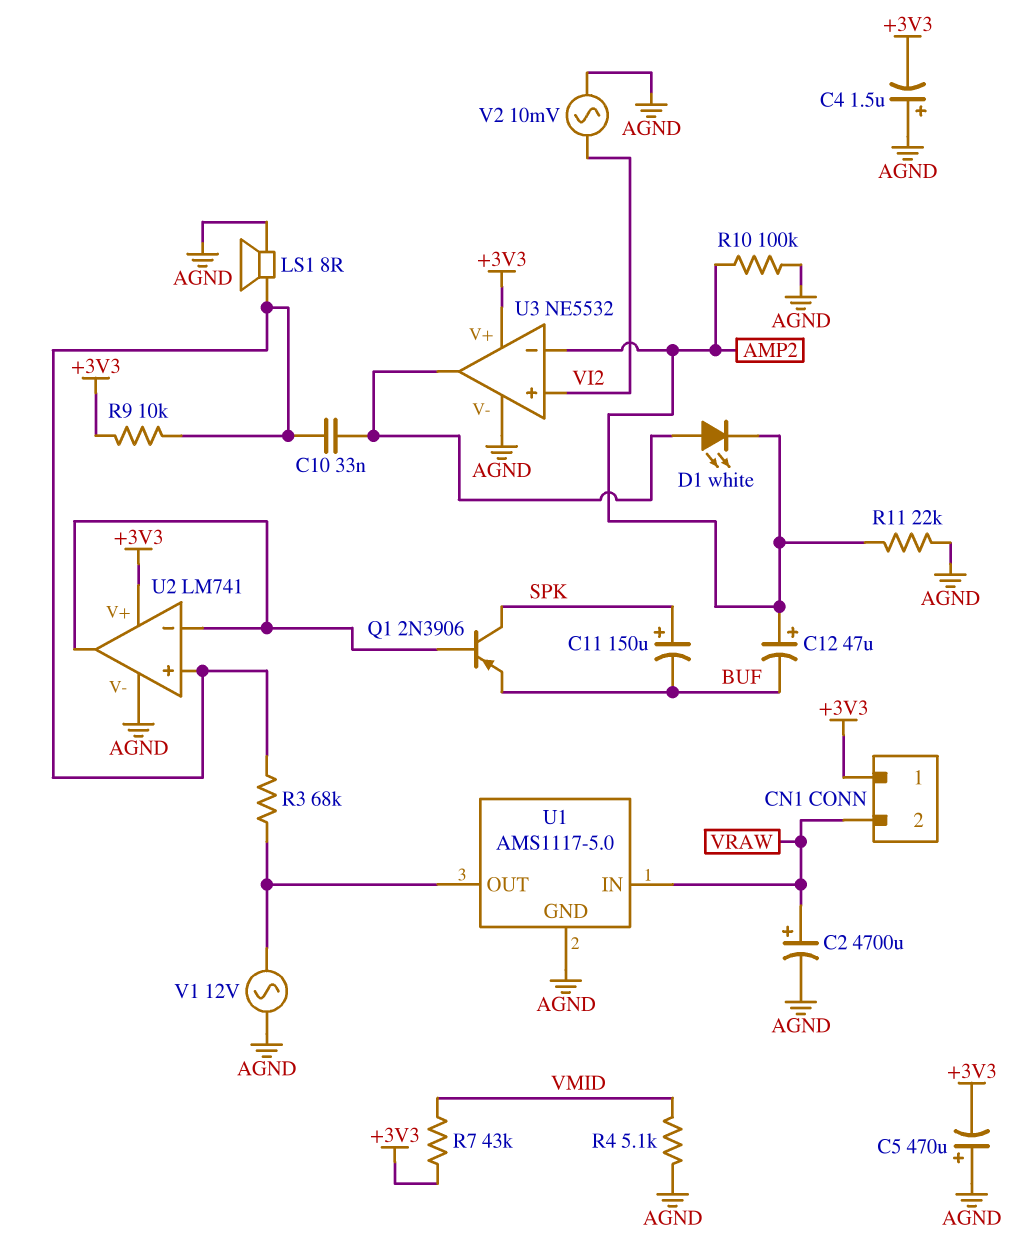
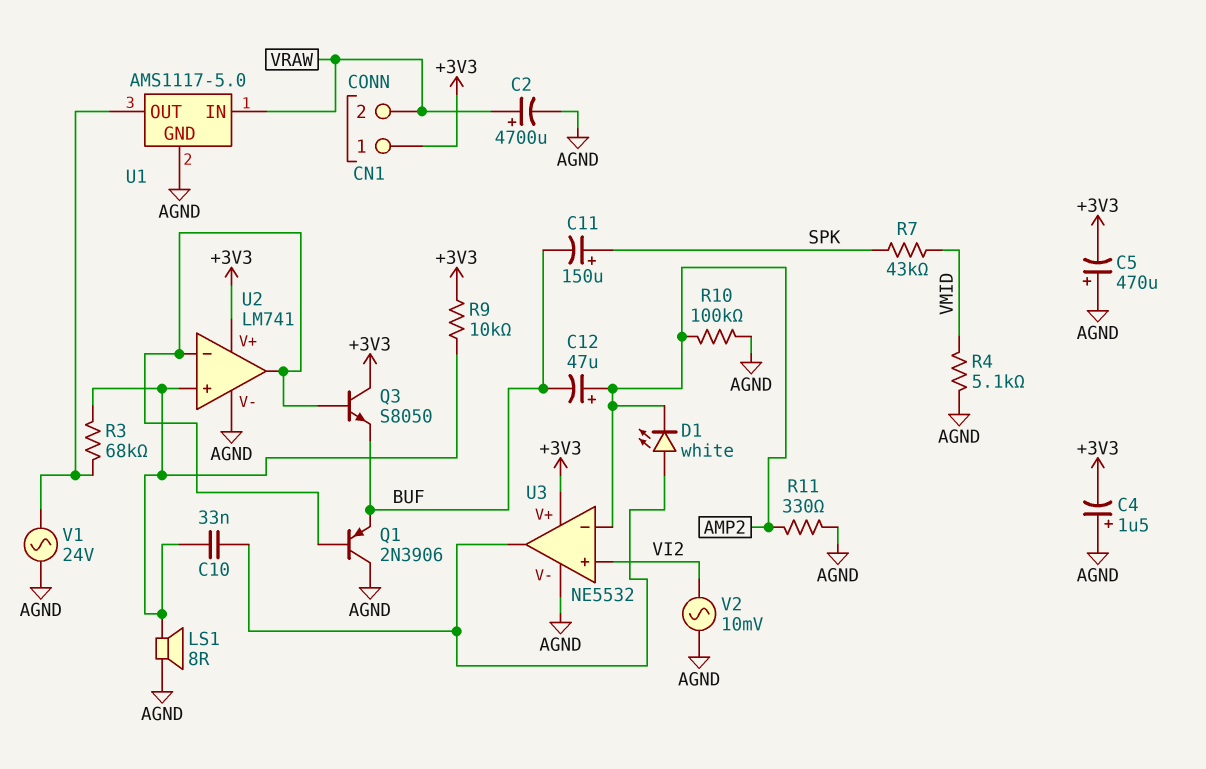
Q1: PNP 2N3906 (B U2/in-, C SPK, E BUF) -> PNP 2N3906 (B U2/in-, C AGND, E BUF)
Q3: none -> NPN S8050 (B U2/in-, C +3V3, E BUF)
R7: 43k (+3V3, VMID) -> 43k (SPK, VMID)
R11: 22k (AGND, AMP2) -> 330 (AGND, AMP2)
V1: AC 12V (AGND, U1/OUT) -> AC 24V (AGND, U1/OUT)

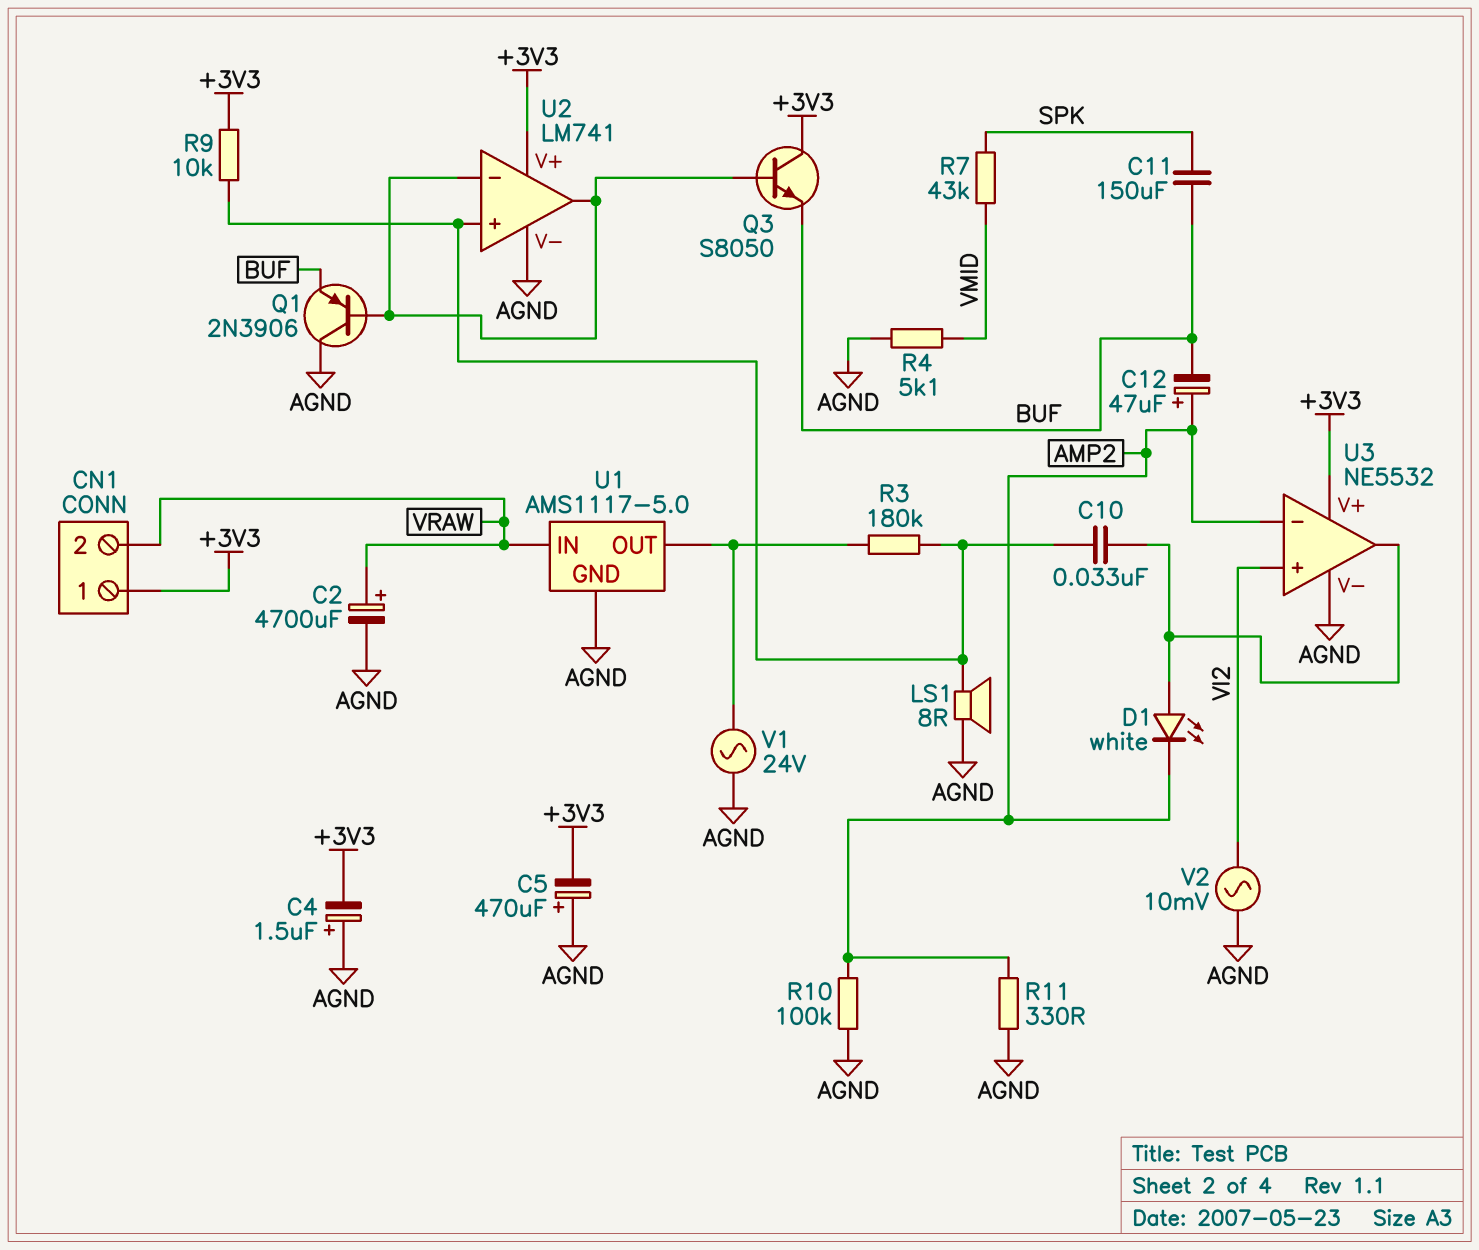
C11: 150uF (plus SPK, minus BUF) -> 150uF (BUF, SPK)
R3: 68k (U1/OUT, U2/in+) -> 180k (U1/OUT, U2/in+)

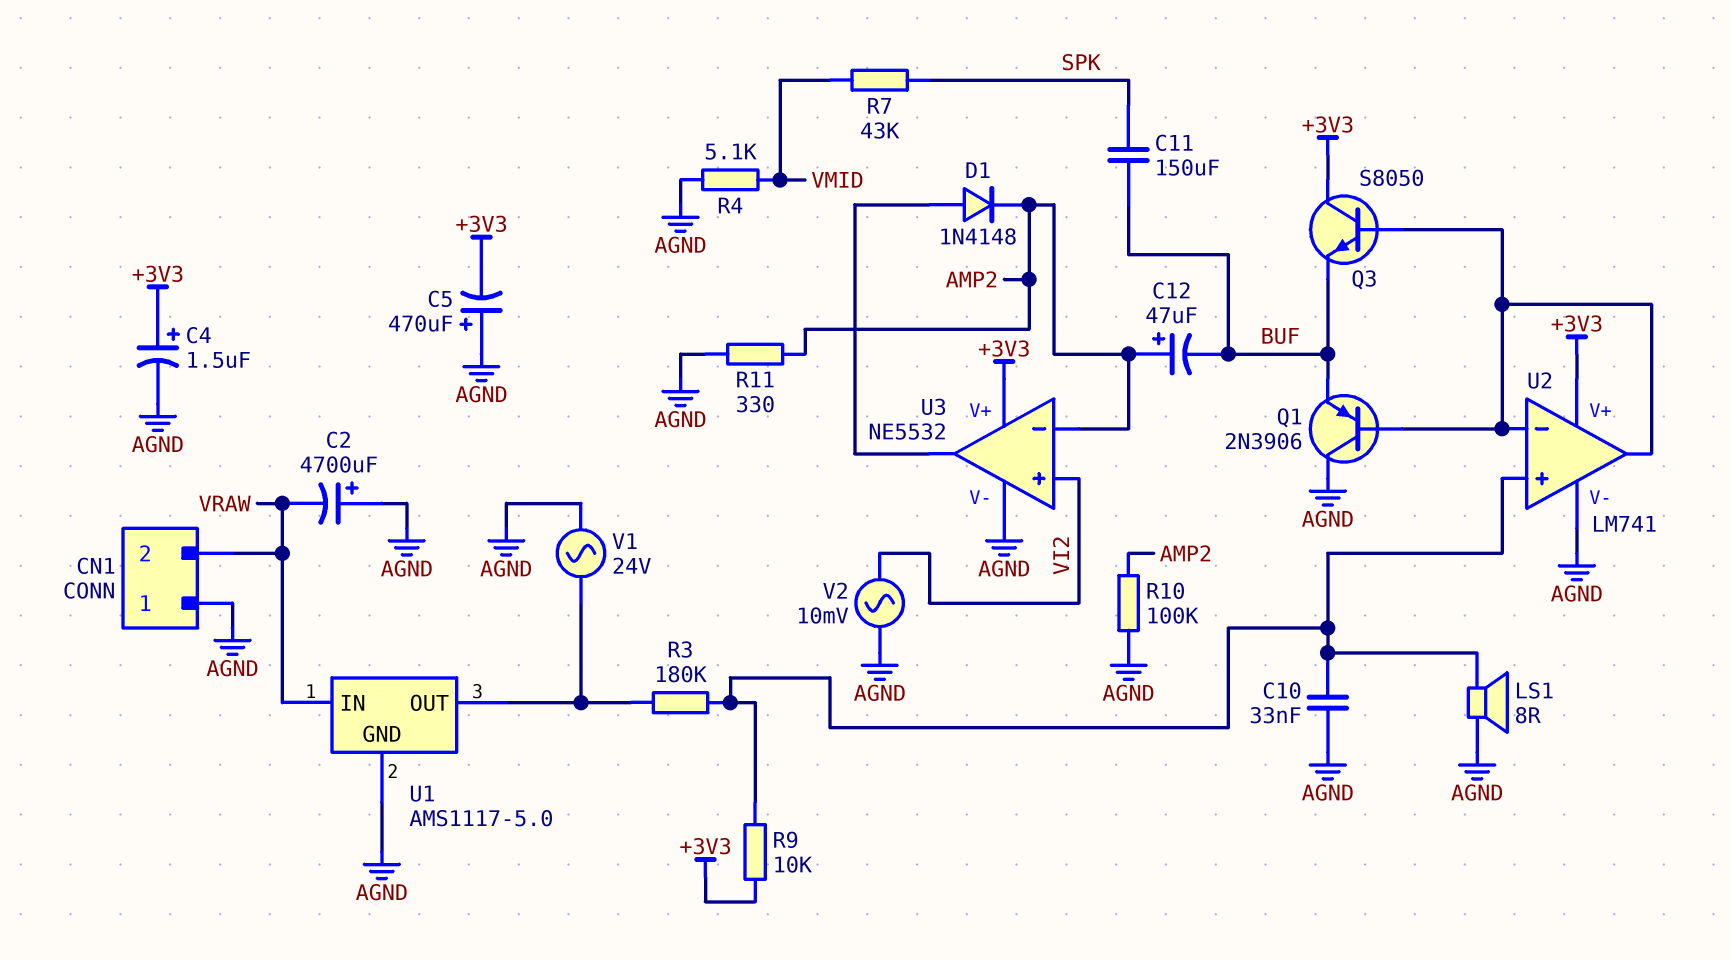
C2: 4700uF (plus VRAW, minus AGND) -> 4700uF (plus AGND, minus VRAW)
C4: 1.5uF (plus AGND, minus +3V3) -> 1.5uF (plus +3V3, minus AGND)
C10: 33nF (U2/in+, U3/out) -> 33nF (AGND, U2/in+)
CN1 pin 1: +3V3 -> AGND
D1: LED white (A U3/out, K AMP2) -> diode 1N4148 (A U3/out, K AMP2)

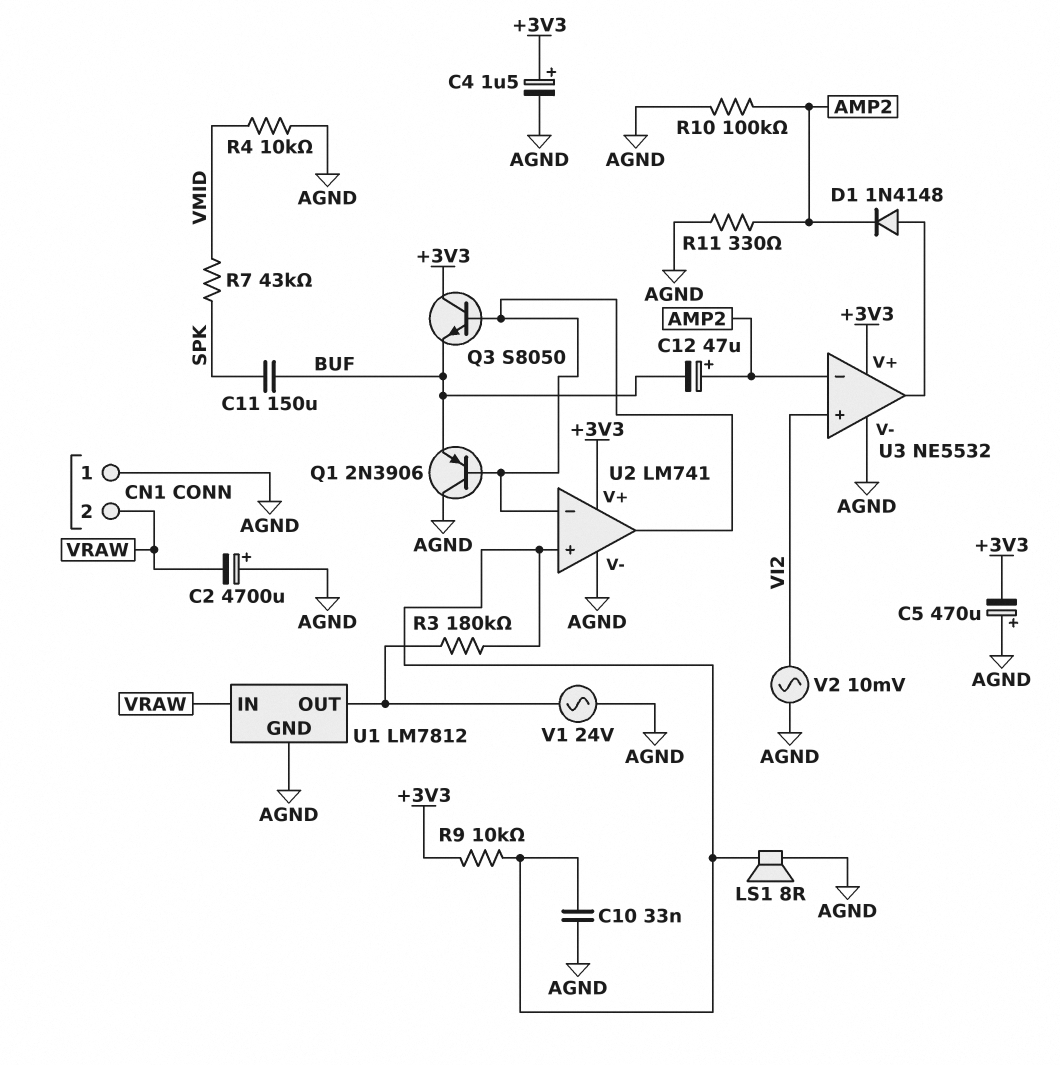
R4: 5.1k (AGND, VMID) -> 10k (AGND, VMID)
U1: AMS1117-5.0 -> LM7812

